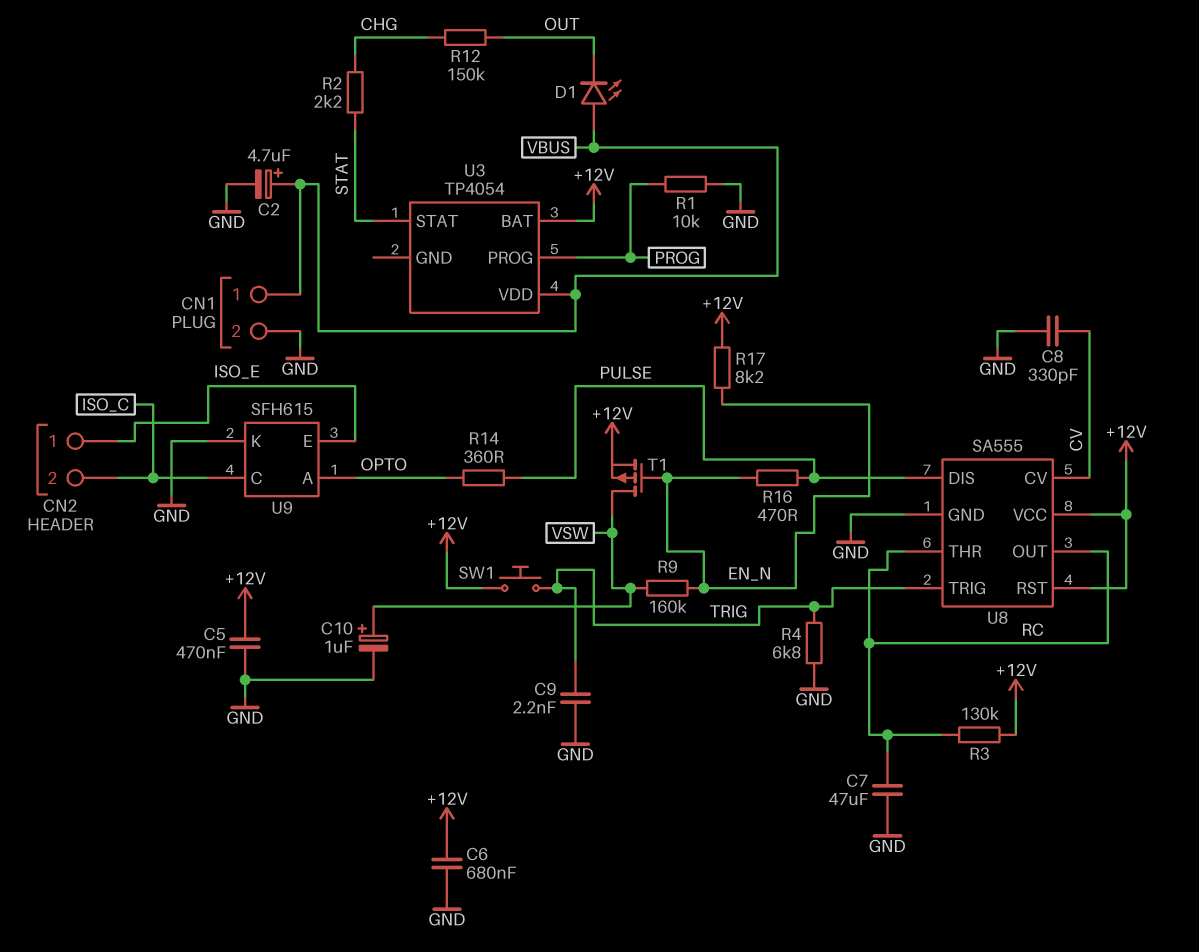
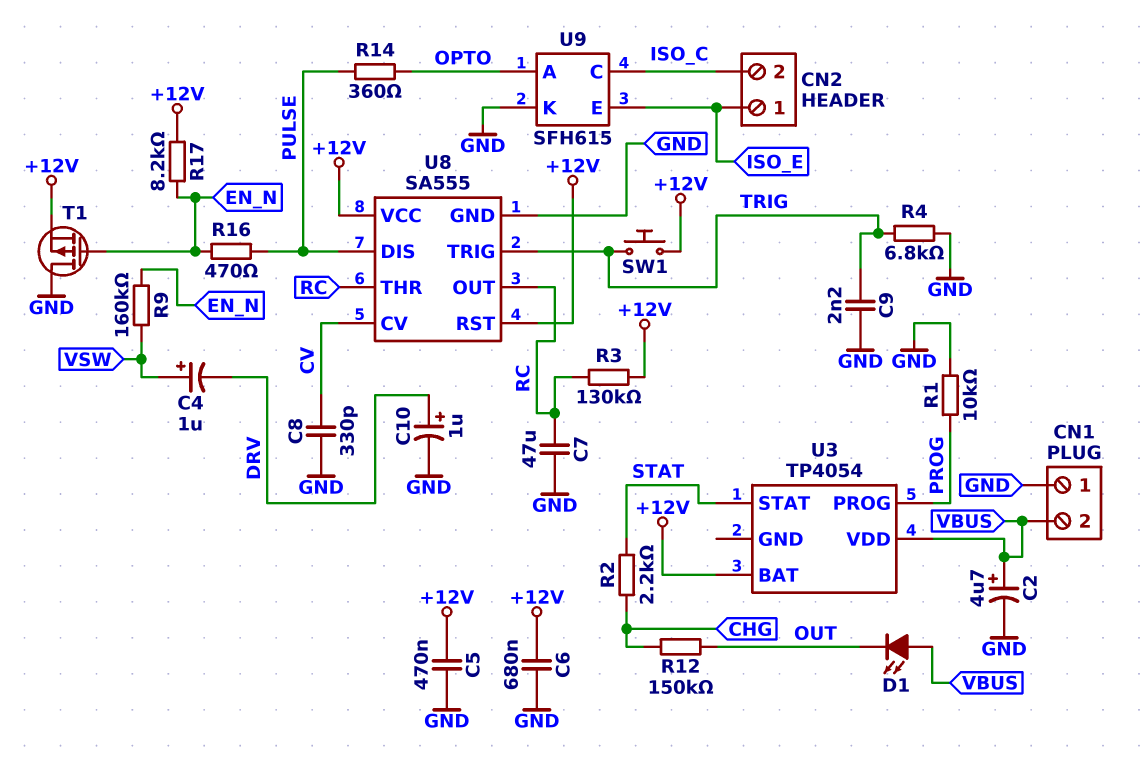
C4: none -> 1uF (plus VSW, minus DRV)
C10: 1uF (plus VSW, minus GND) -> 1uF (plus DRV, minus GND)
CN1 pin 1: VBUS -> GND
CN1 pin 2: GND -> VBUS
T1: PMOS (G EN_N, D VSW, S +12V) -> PMOS (G EN_N, D GND, S +12V)

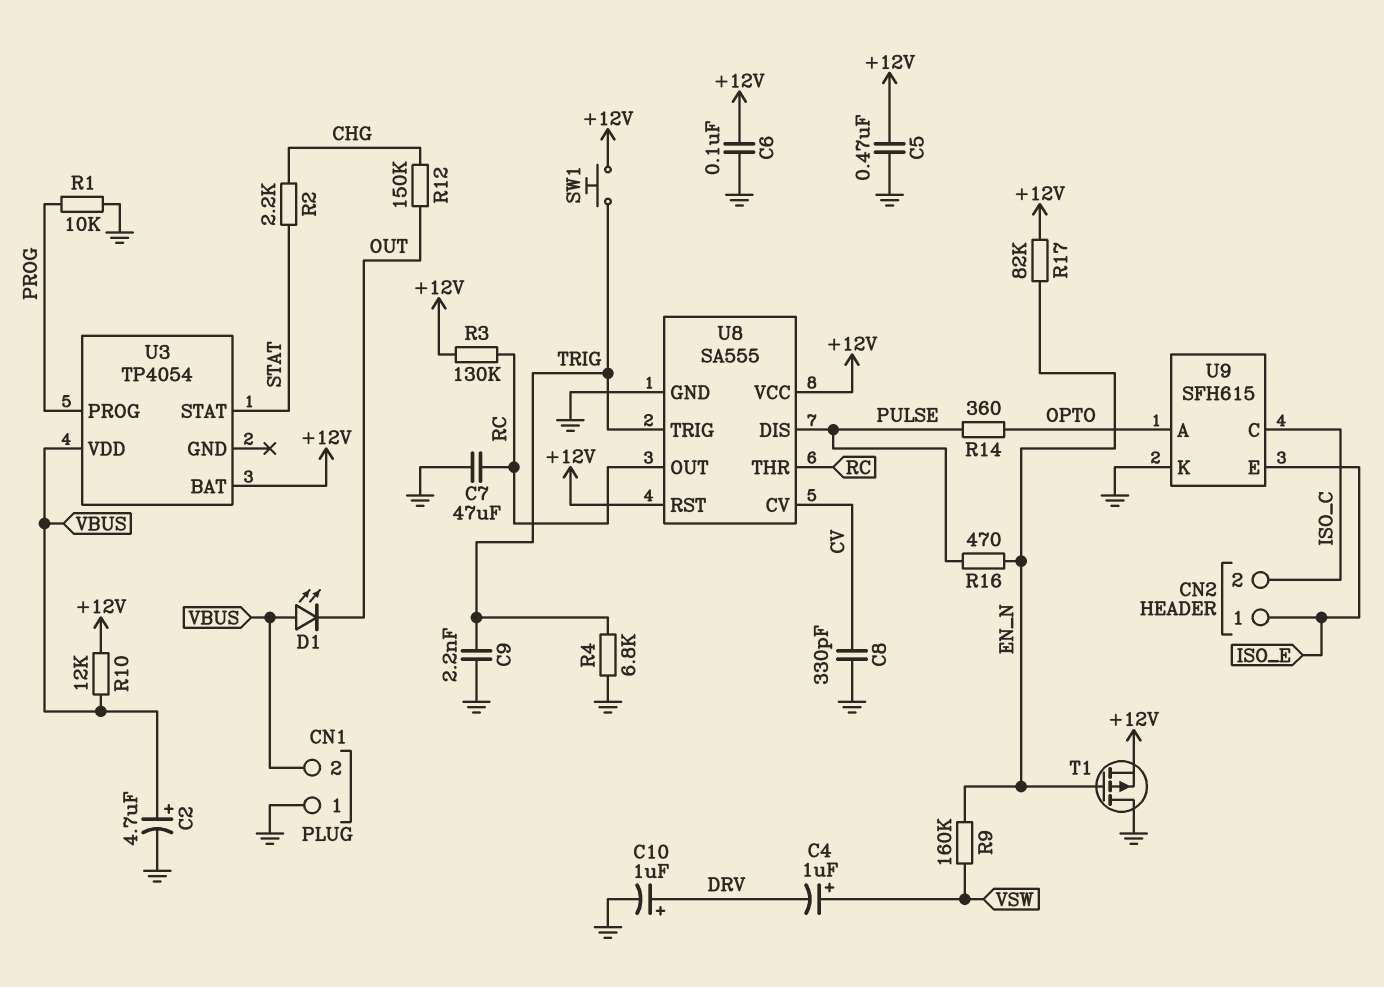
C6: 680nF (+12V, GND) -> 100nF (+12V, GND)
R10: none -> 12k (+12V, VBUS)
R17: 8.2k (+12V, EN_N) -> 82k (+12V, EN_N)

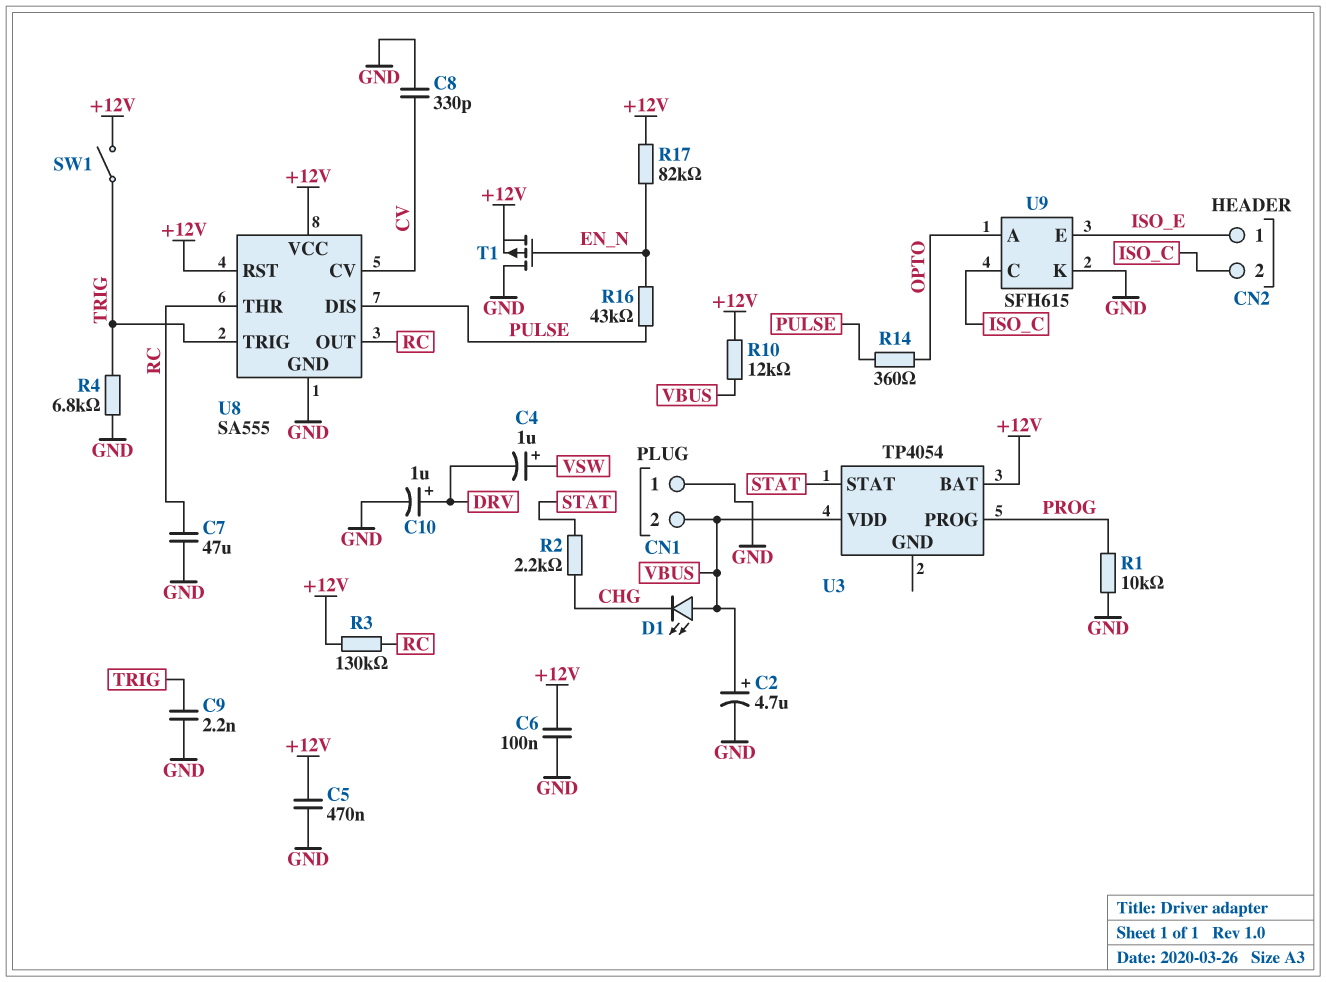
D1: LED (A VBUS, K OUT) -> LED (A VBUS, K CHG)
R9: 160k (EN_N, VSW) -> none
R12: 150k (CHG, OUT) -> none
R16: 470 (EN_N, PULSE) -> 43k (EN_N, PULSE)
SW1: button (+12V, TRIG) -> switch (+12V, TRIG)

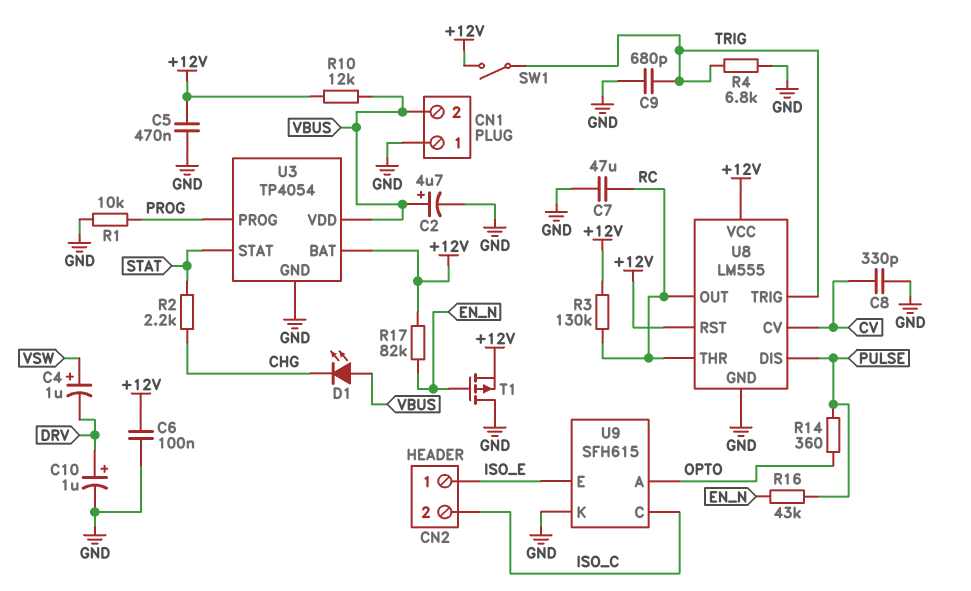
C9: 2.2nF (GND, TRIG) -> 680pF (GND, TRIG)
U3 pin GND: none -> GND
U8: SA555 -> LM555

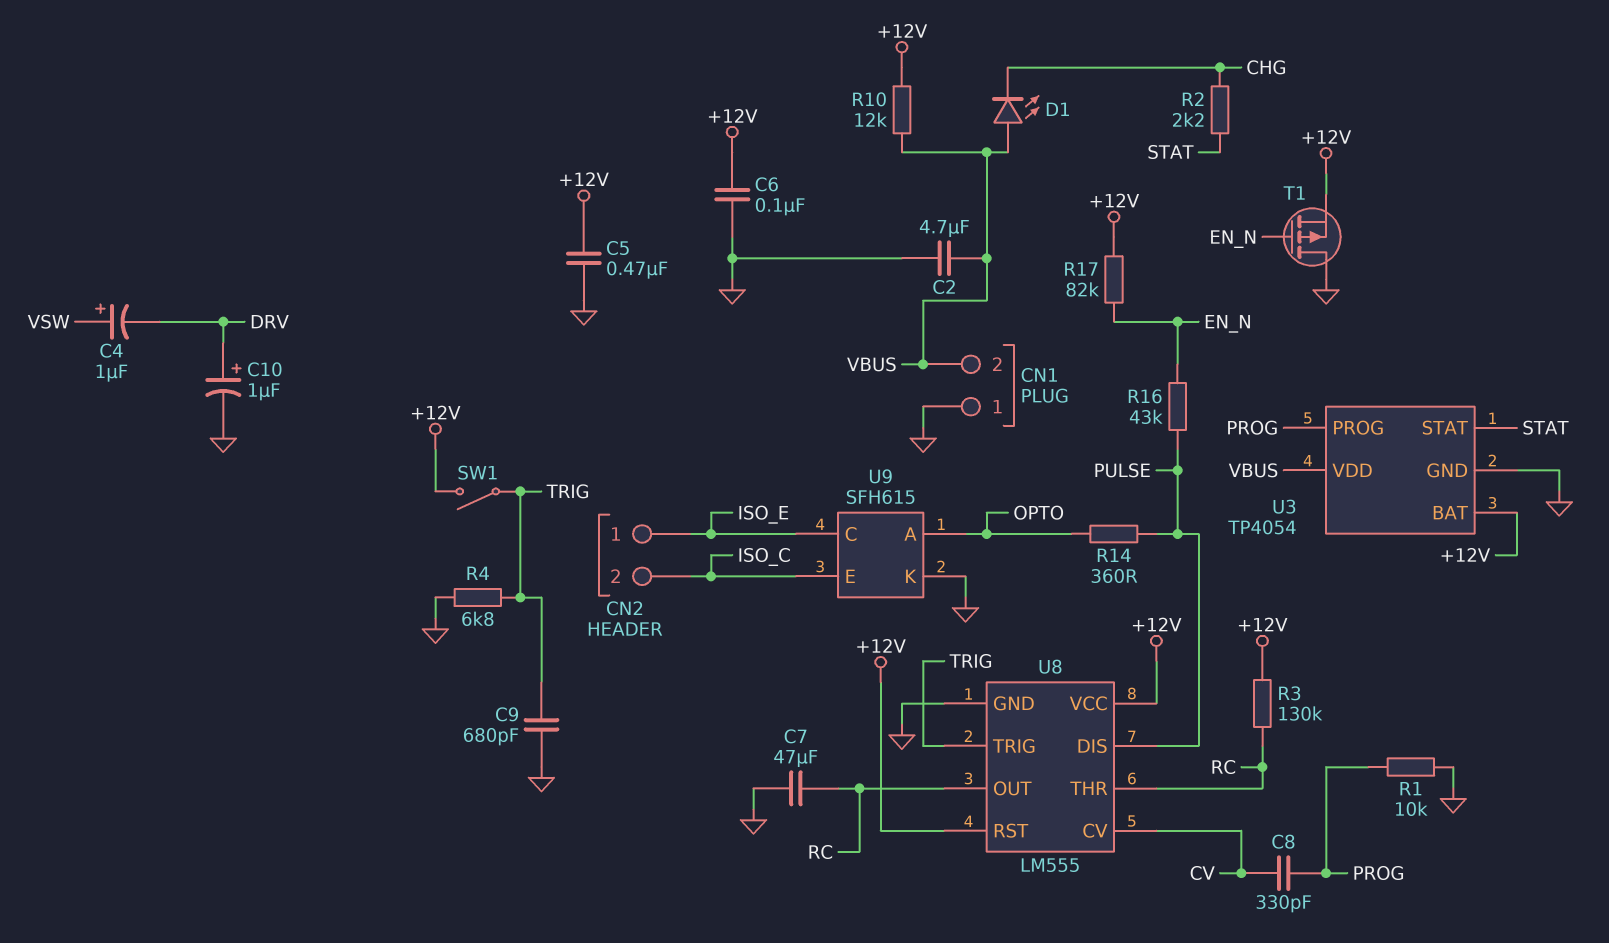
C2: 4.7uF (plus VBUS, minus GND) -> 4.7uF (GND, VBUS)
C8: 330pF (CV, GND) -> 330pF (CV, PROG)
U9 pin C: ISO_C -> ISO_E
U9 pin E: ISO_E -> ISO_C

